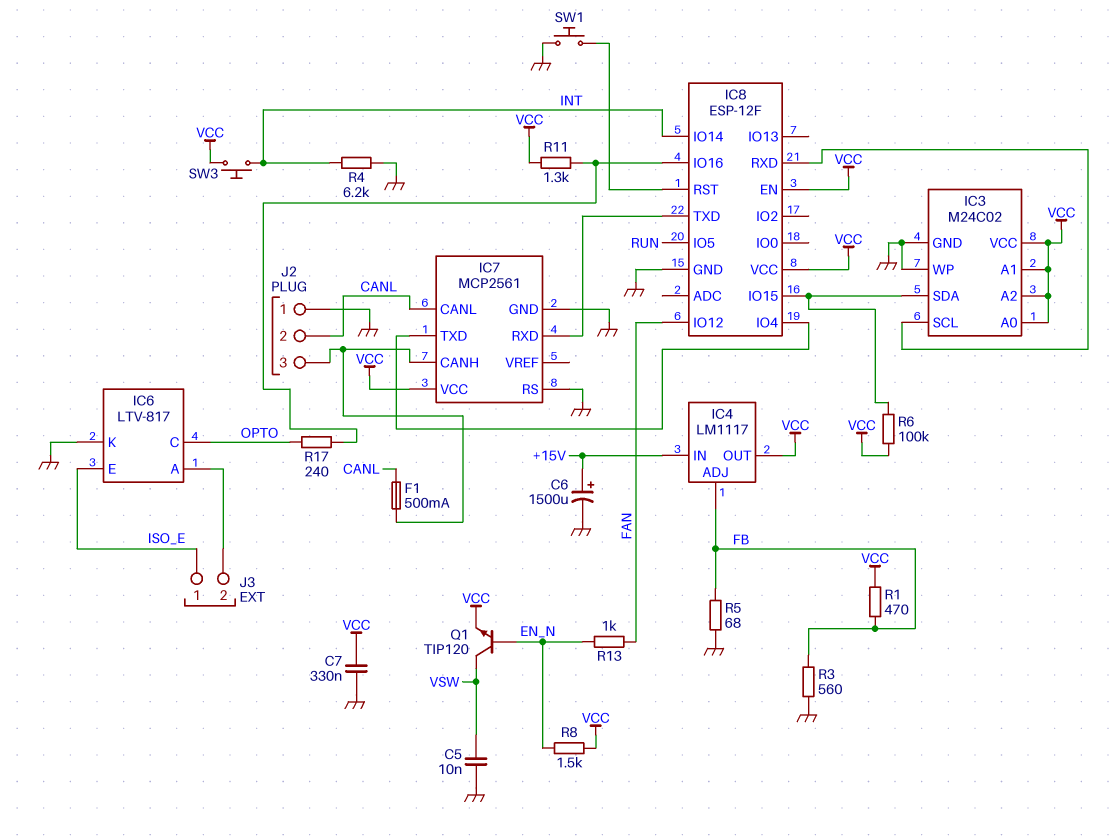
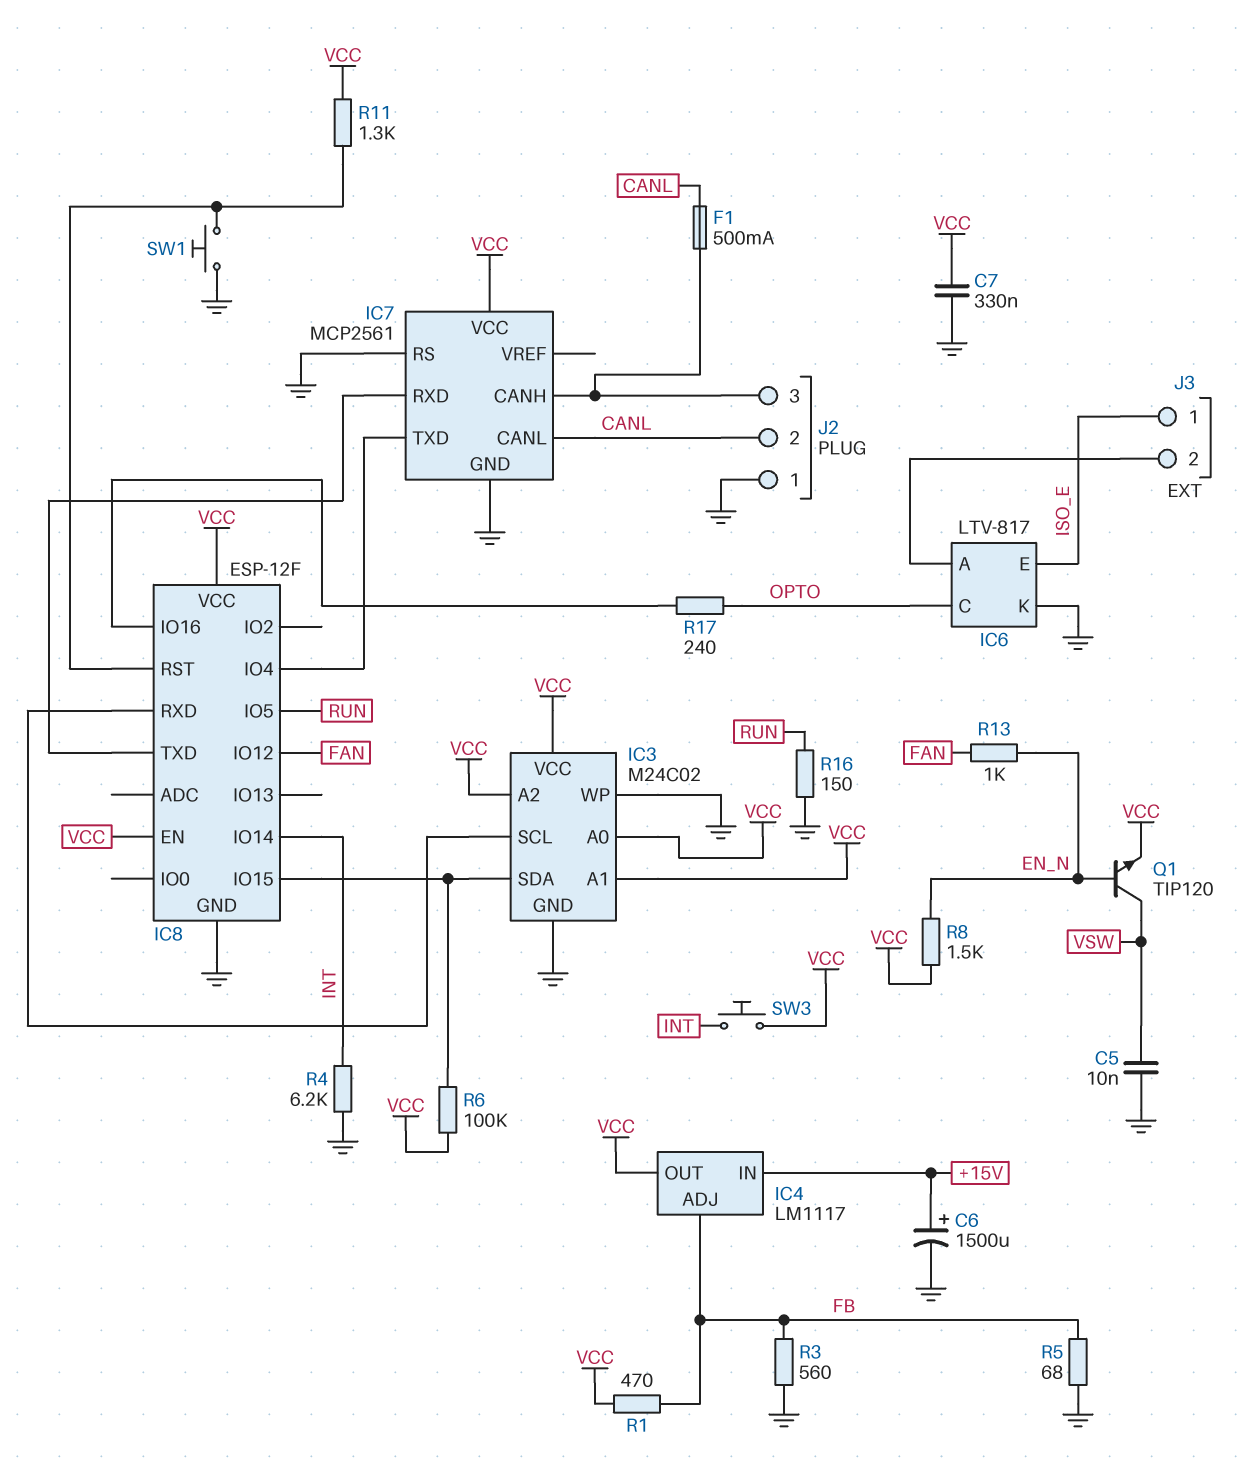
R11: 1.3k (IC8/IO16, VCC) -> 1.3k (IC8/RST, VCC)
R16: none -> 150 (GND, RUN)

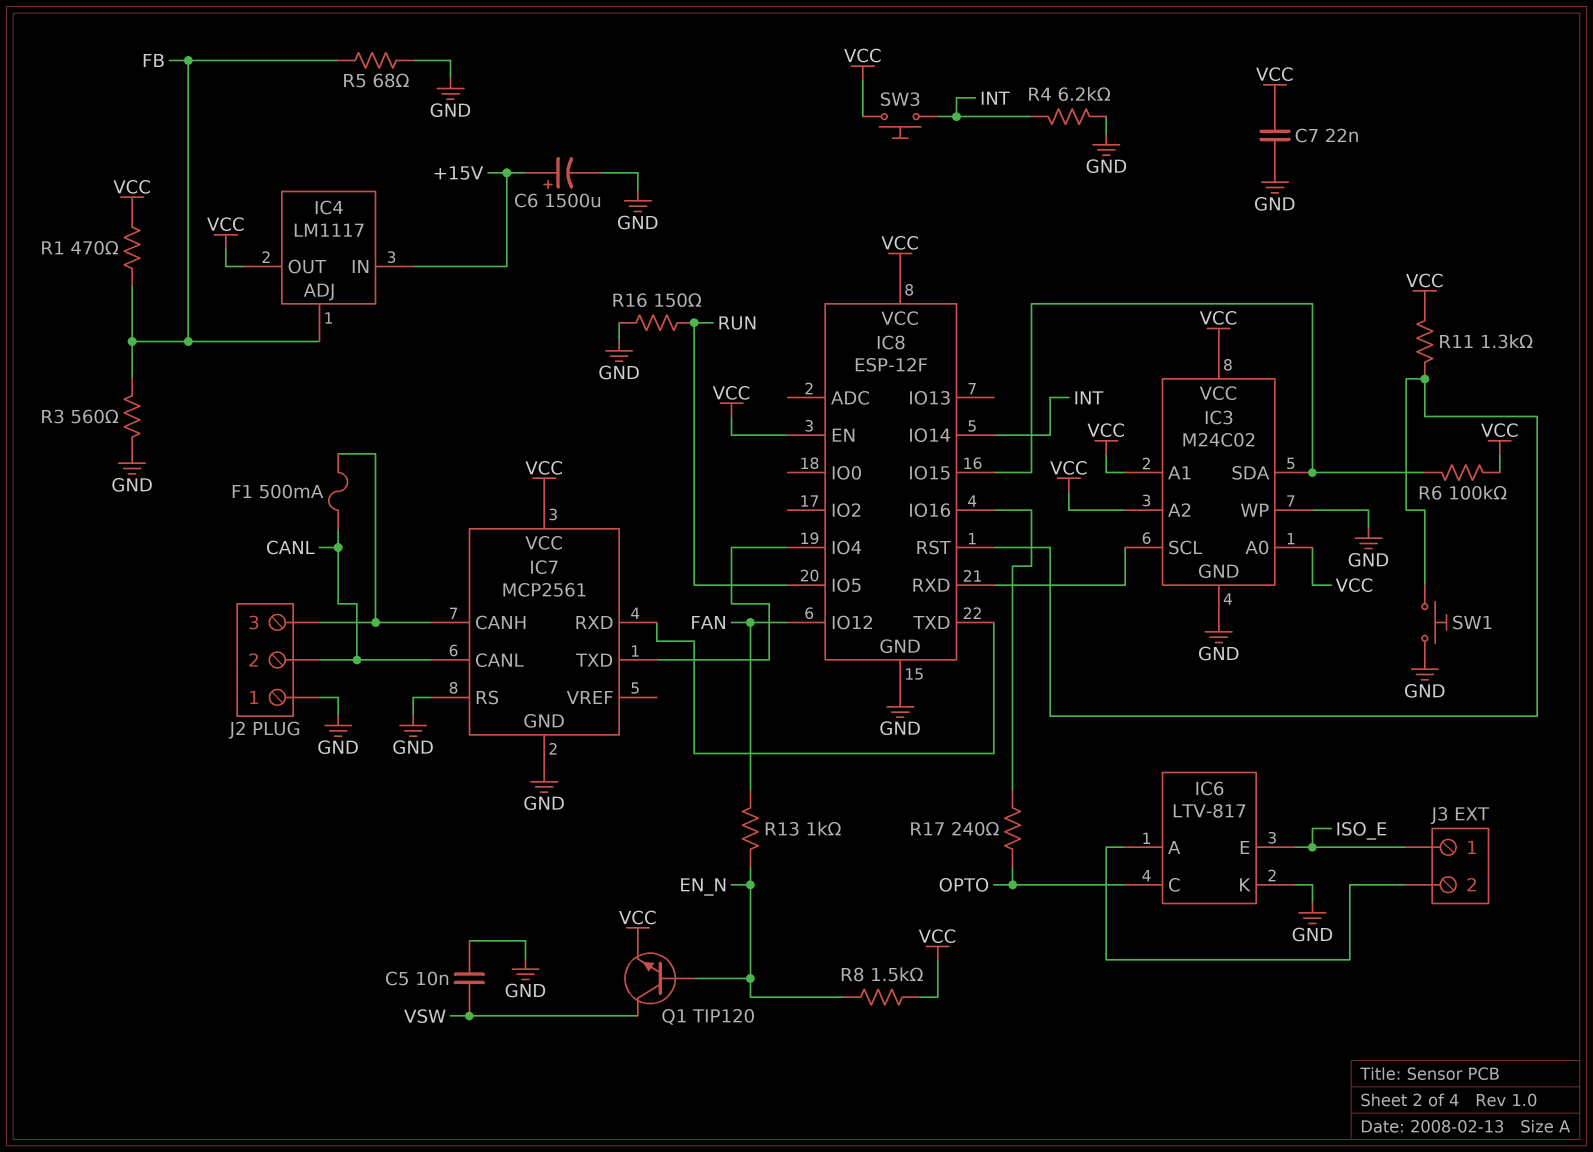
C7: 330nF (GND, VCC) -> 22nF (GND, VCC)

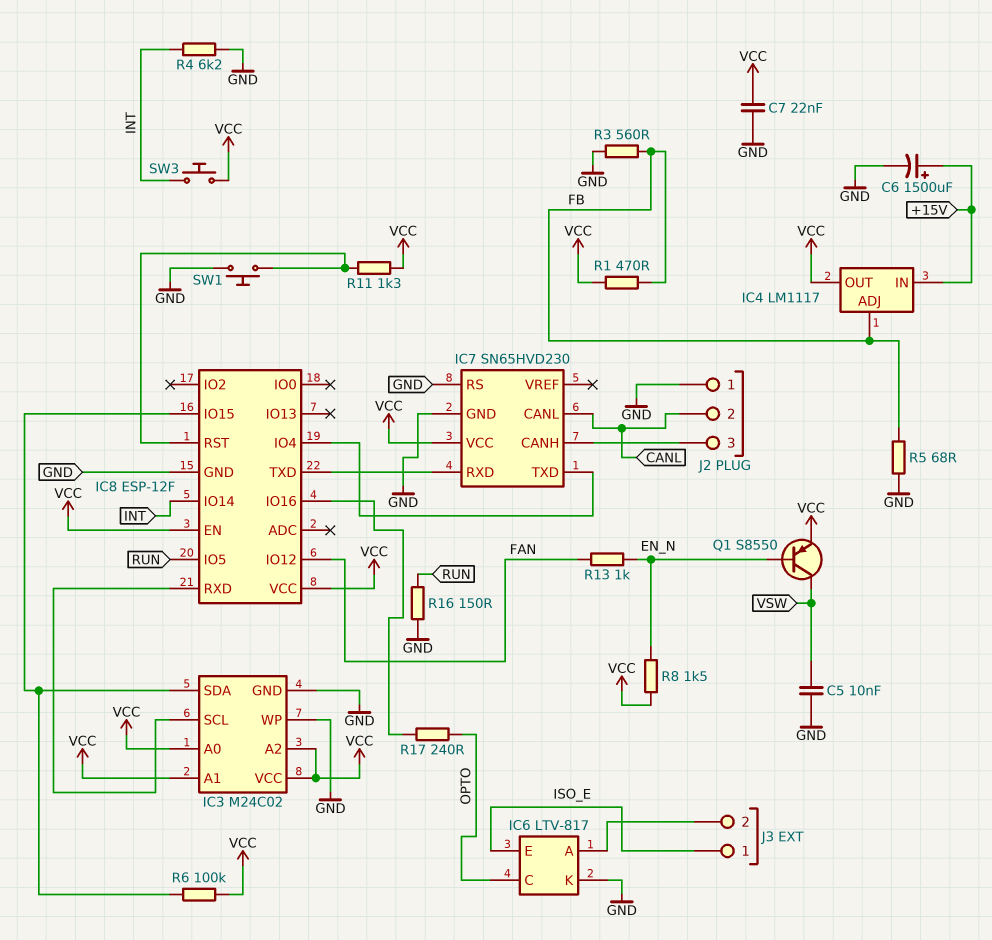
F1: 500mA (CANL, IC7/CANH) -> none
IC7: MCP2561 -> SN65HVD230
Q1: NPN TIP120 (B EN_N, C VSW, E VCC) -> PNP S8550 (B EN_N, C VSW, E VCC)

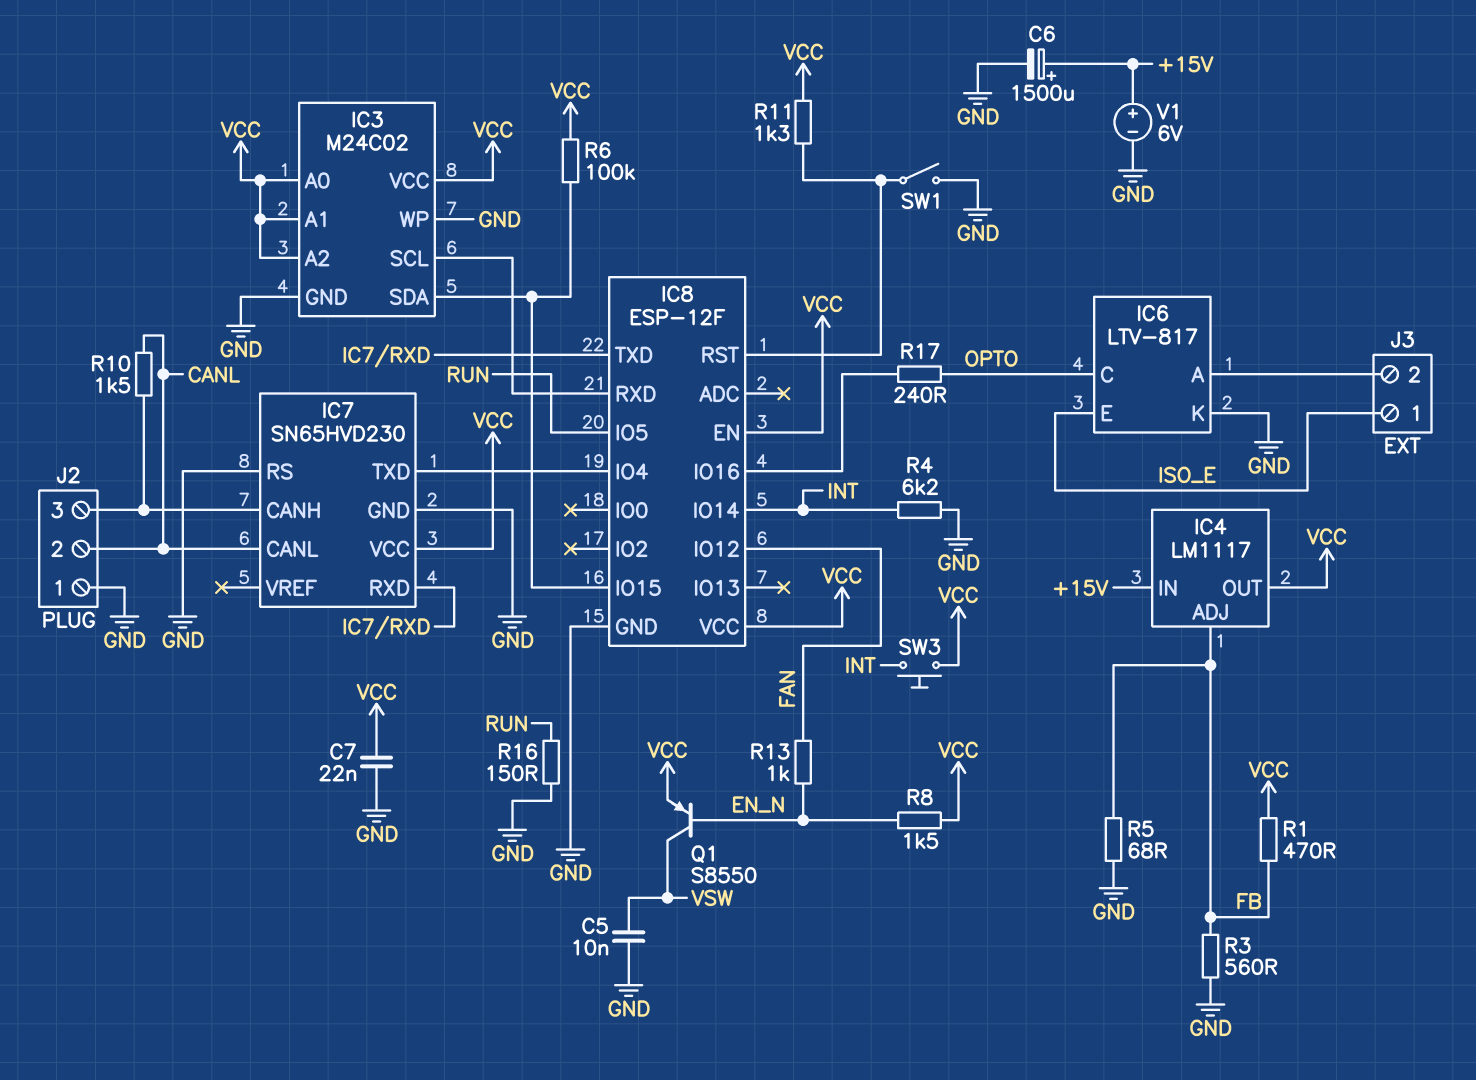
R10: none -> 1.5k (CANL, IC7/CANH)
SW1: button (GND, IC8/RST) -> switch (GND, IC8/RST)
V1: none -> 6V (plus +15V, minus GND)

